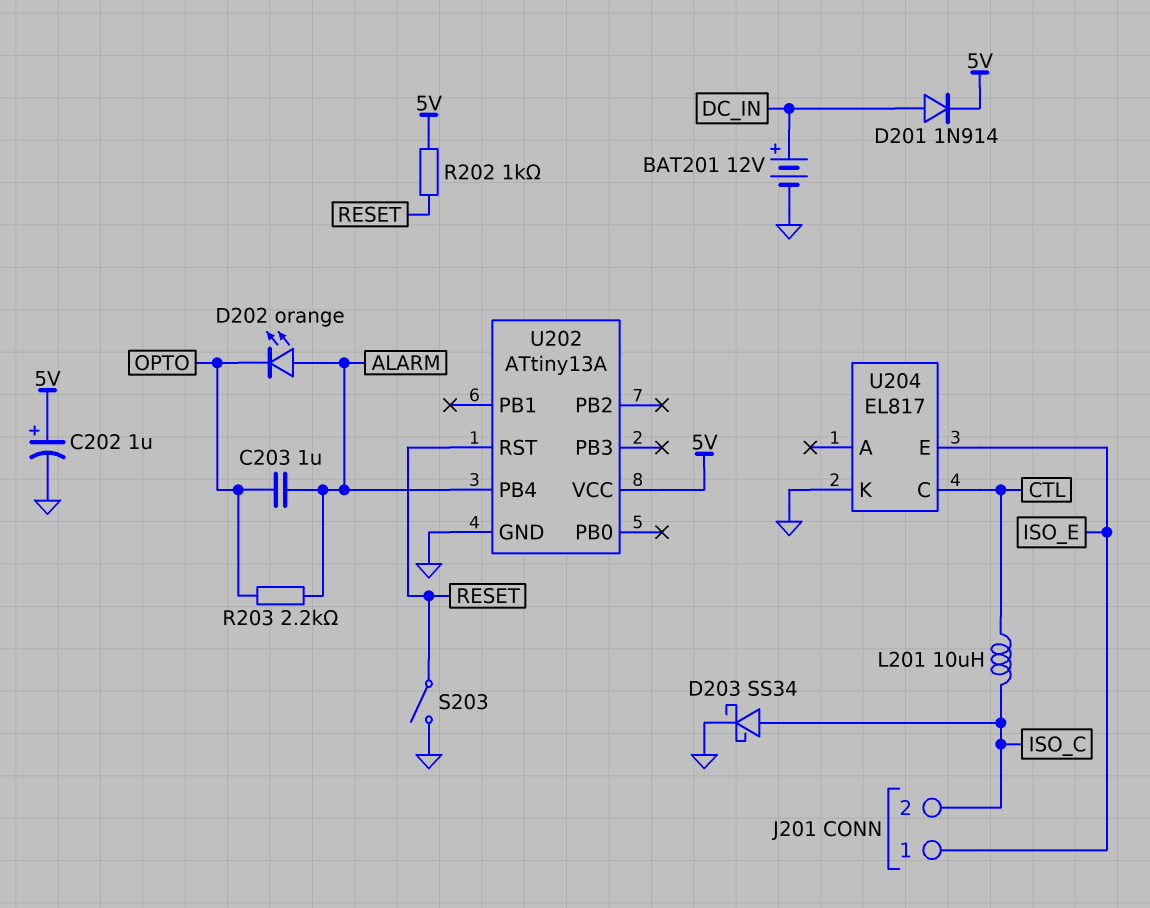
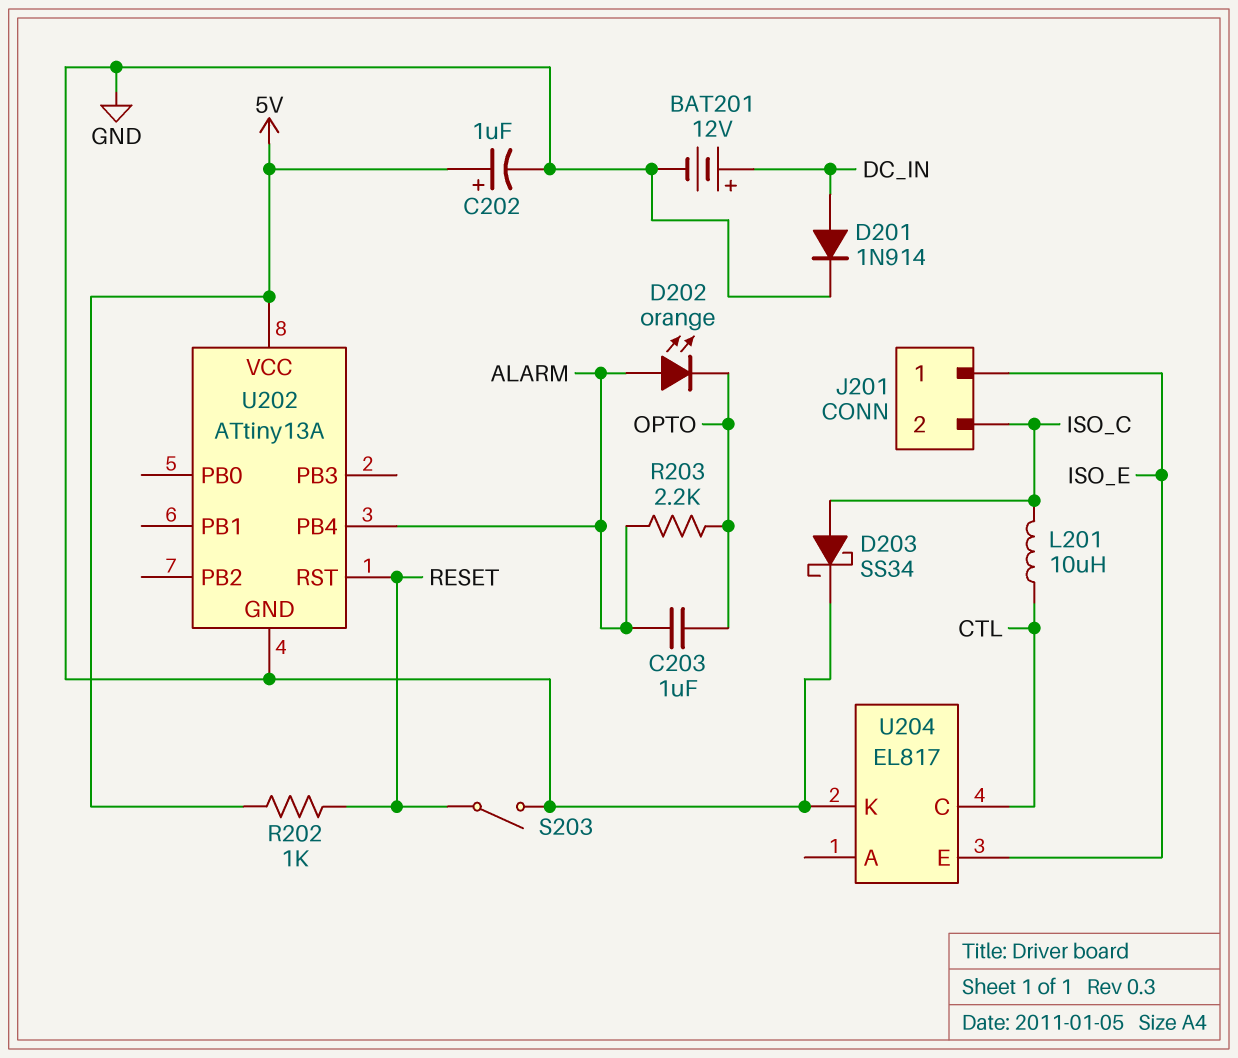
D201: diode 1N914 (A DC_IN, K 5V) -> diode 1N914 (A DC_IN, K GND)

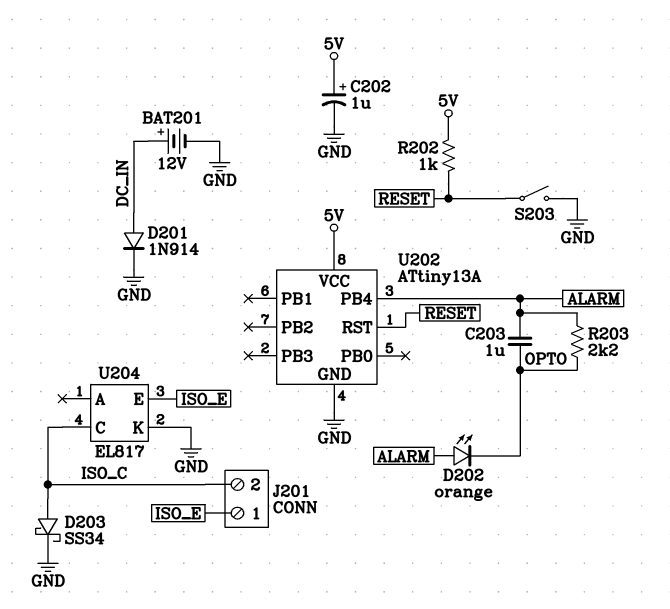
L201: 10uH (CTL, ISO_C) -> none
U204 pin C: CTL -> ISO_C

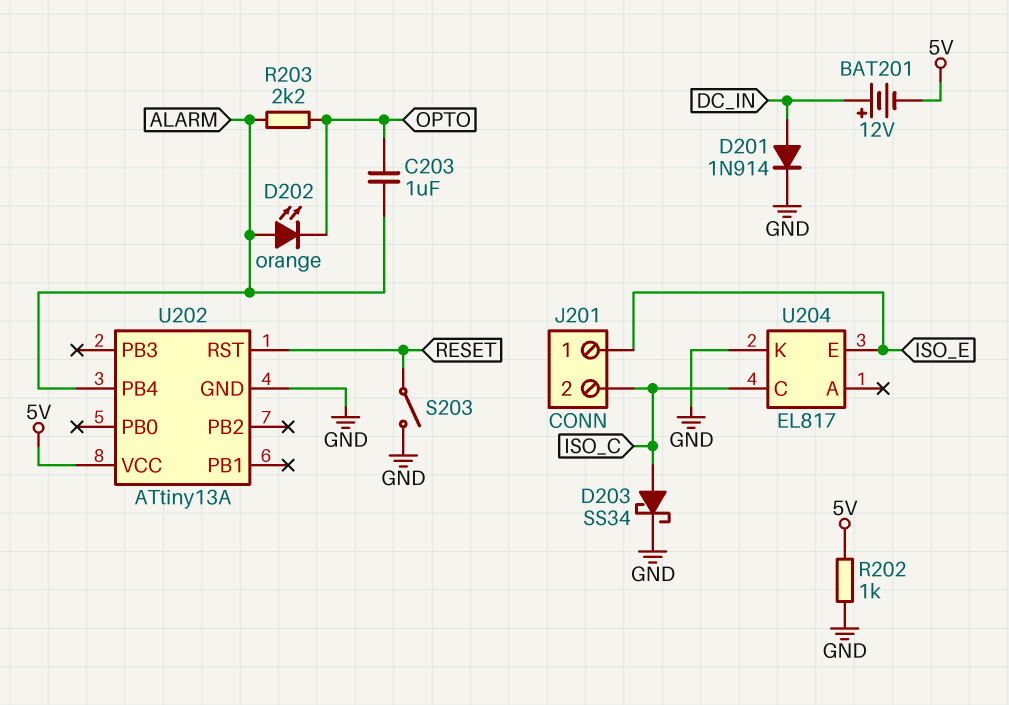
BAT201: 12V (plus DC_IN, minus GND) -> 12V (plus DC_IN, minus 5V)
C202: 1uF (plus 5V, minus GND) -> none
R202: 1k (5V, RESET) -> 1k (5V, GND)

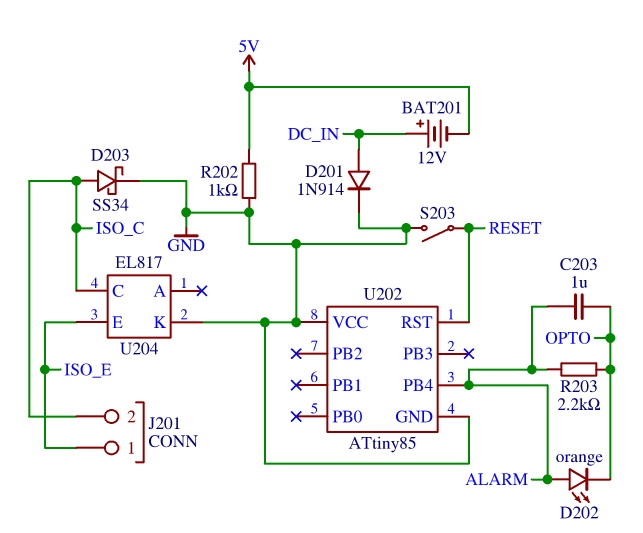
U202: ATtiny13A -> ATtiny85
U202 pin VCC: 5V -> GND

